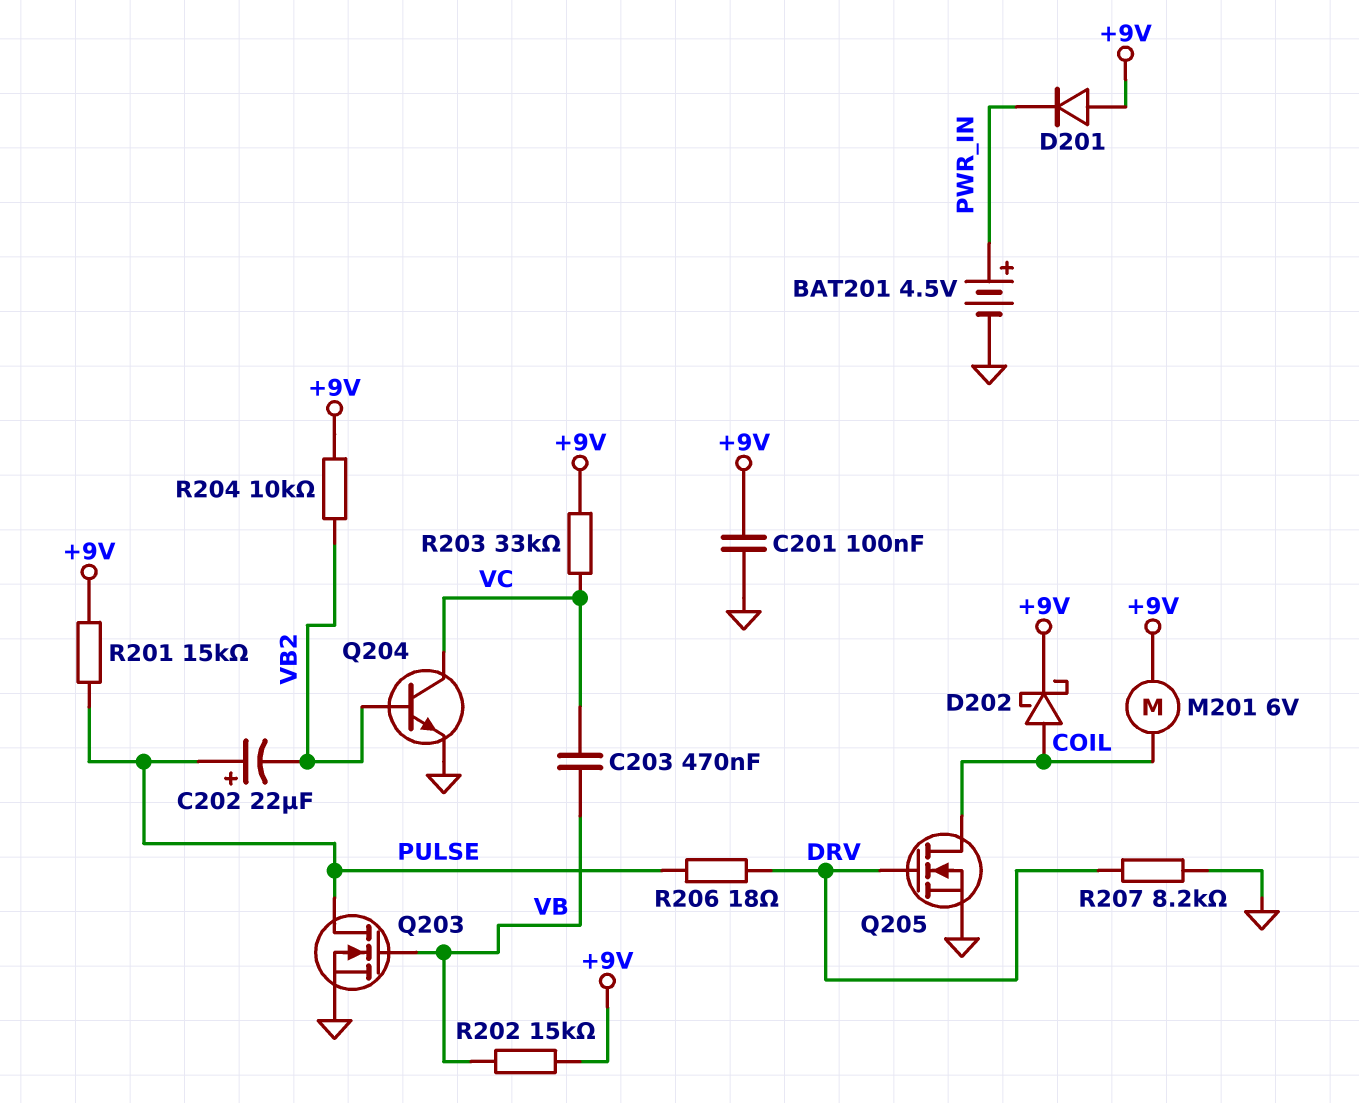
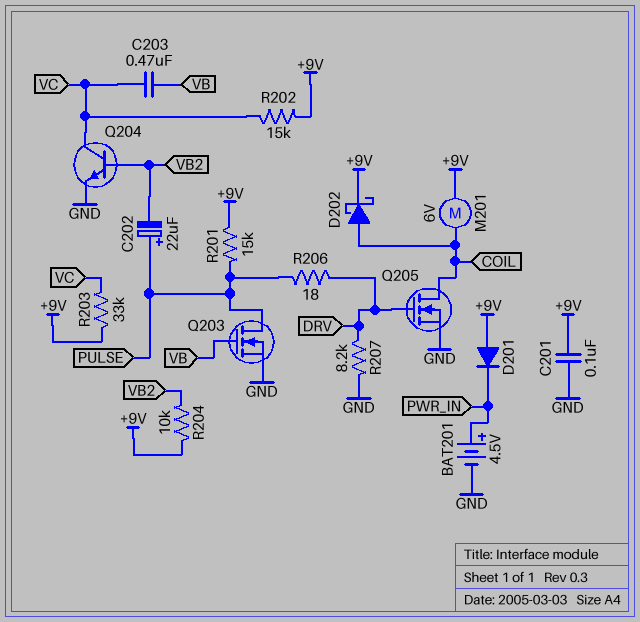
R202: 15k (+9V, VB) -> 15k (+9V, VC)

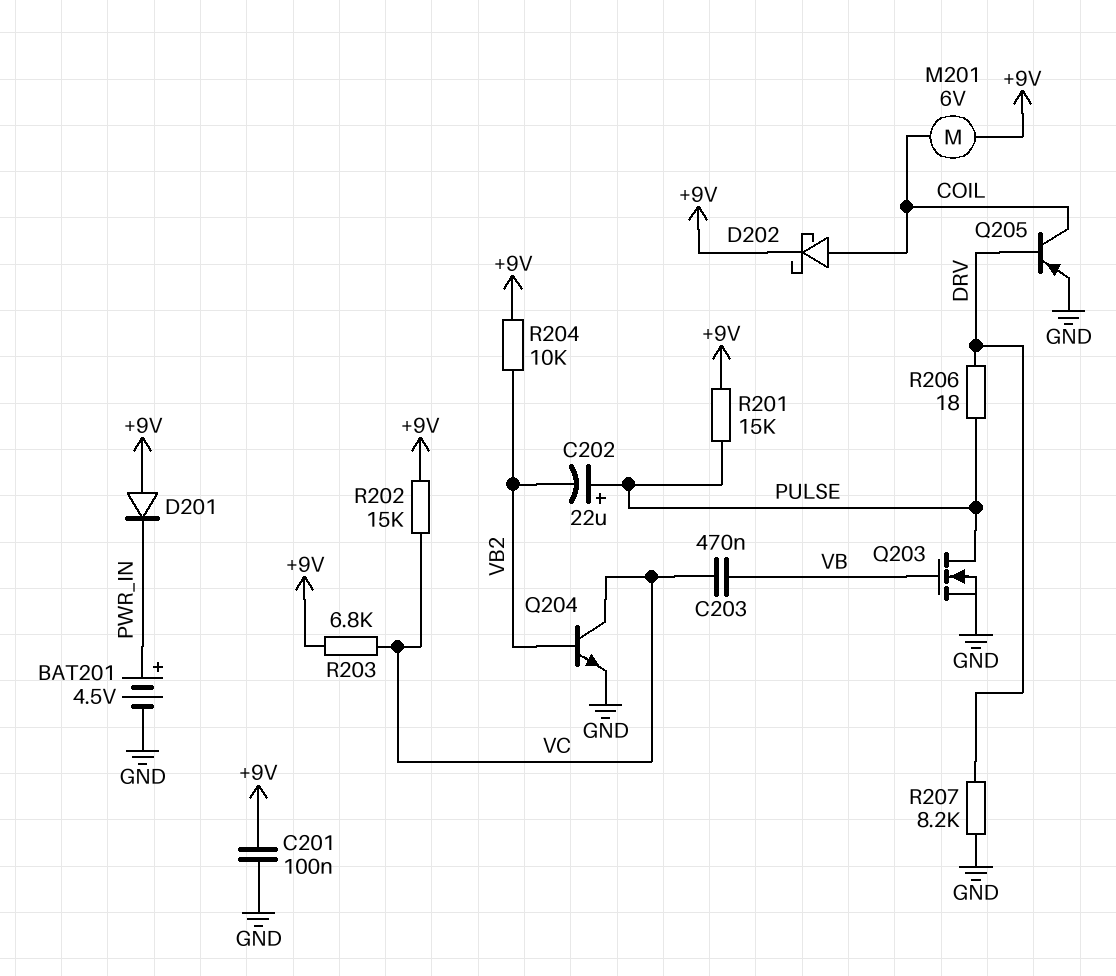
Q205: NMOS (G DRV, D COIL, S GND) -> PNP (B DRV, C COIL, E GND)
R203: 33k (+9V, VC) -> 6.8k (+9V, VC)

